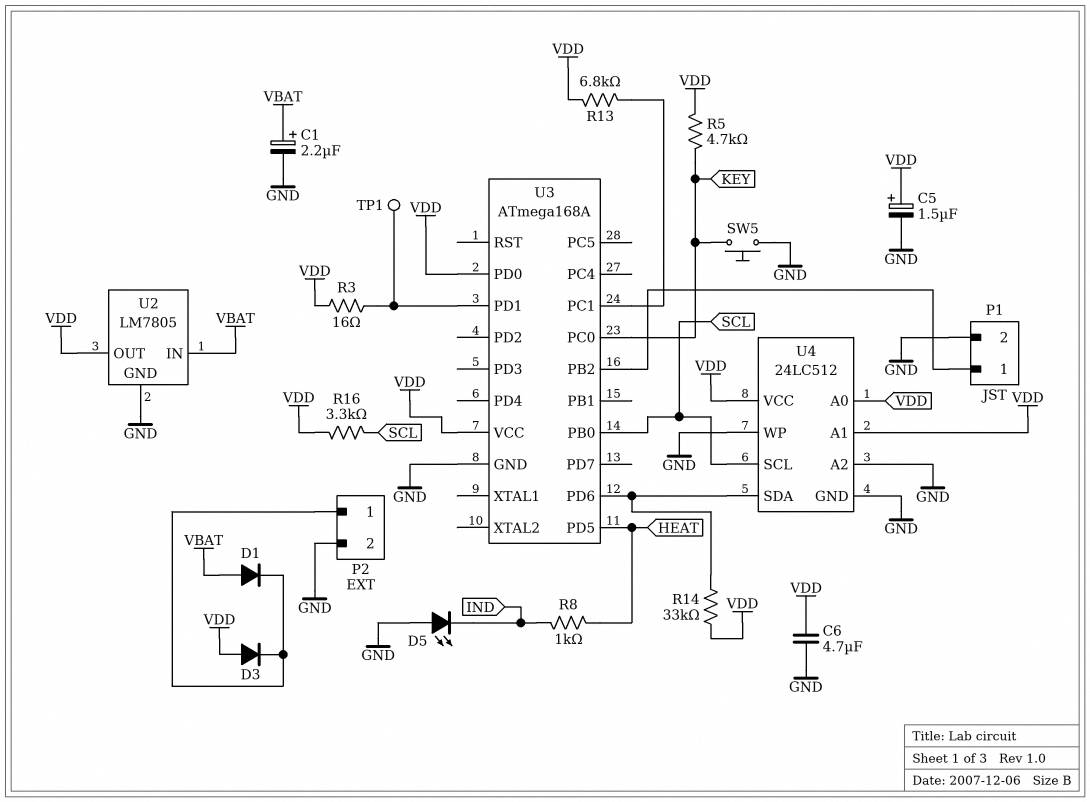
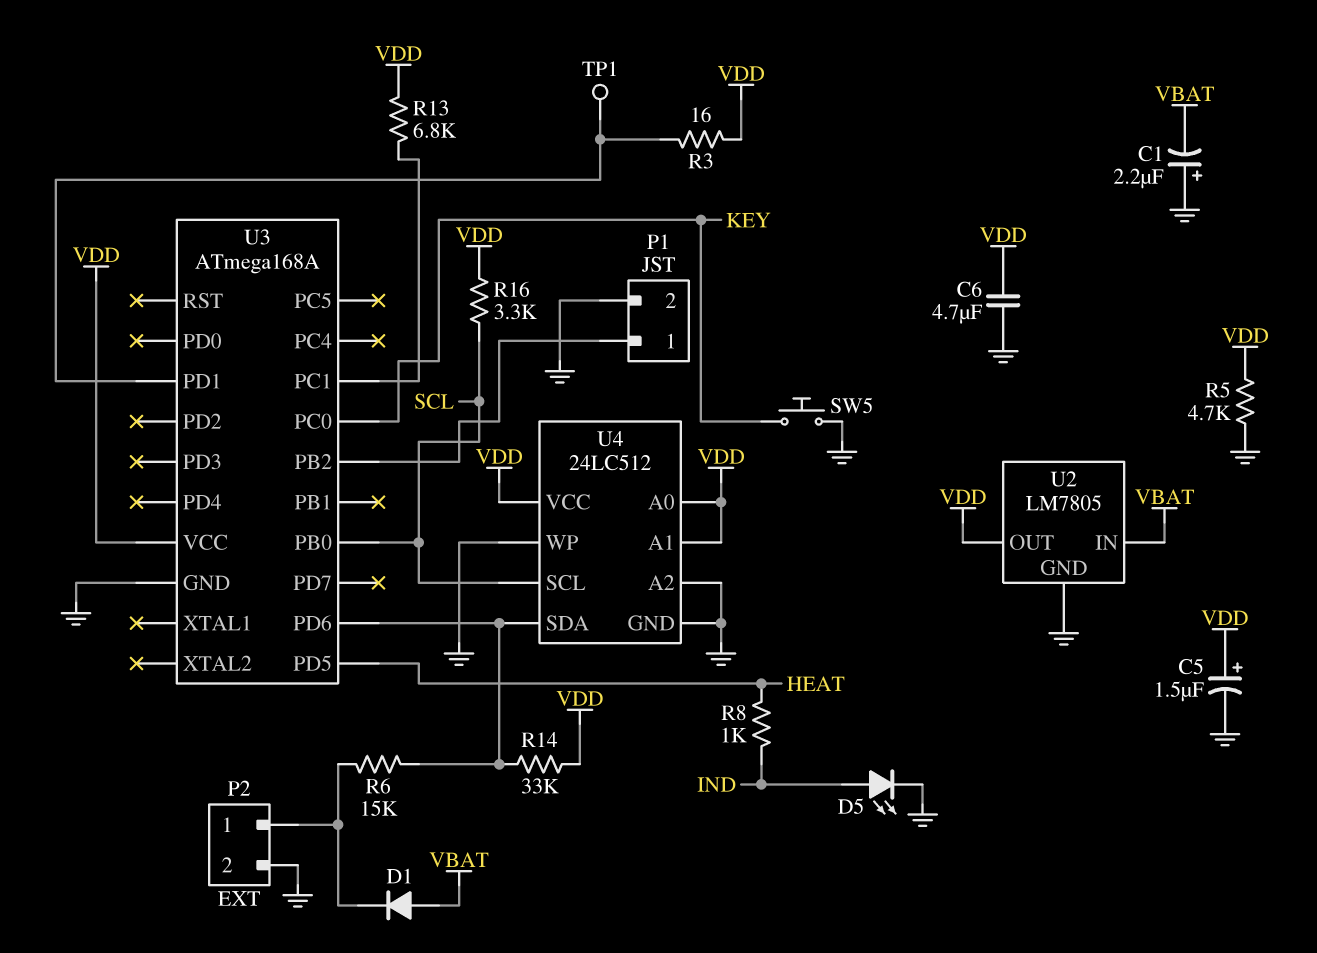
C1: 2.2uF (plus VBAT, minus GND) -> 2.2uF (plus GND, minus VBAT)
D3: diode (A VDD, K P2/1) -> none
D5: LED (A GND, K IND) -> LED (A IND, K GND)
R5: 4.7k (KEY, VDD) -> 4.7k (GND, VDD)
R6: none -> 15k (P2/1, U3/PD6)
U3 pin PD0: VDD -> none

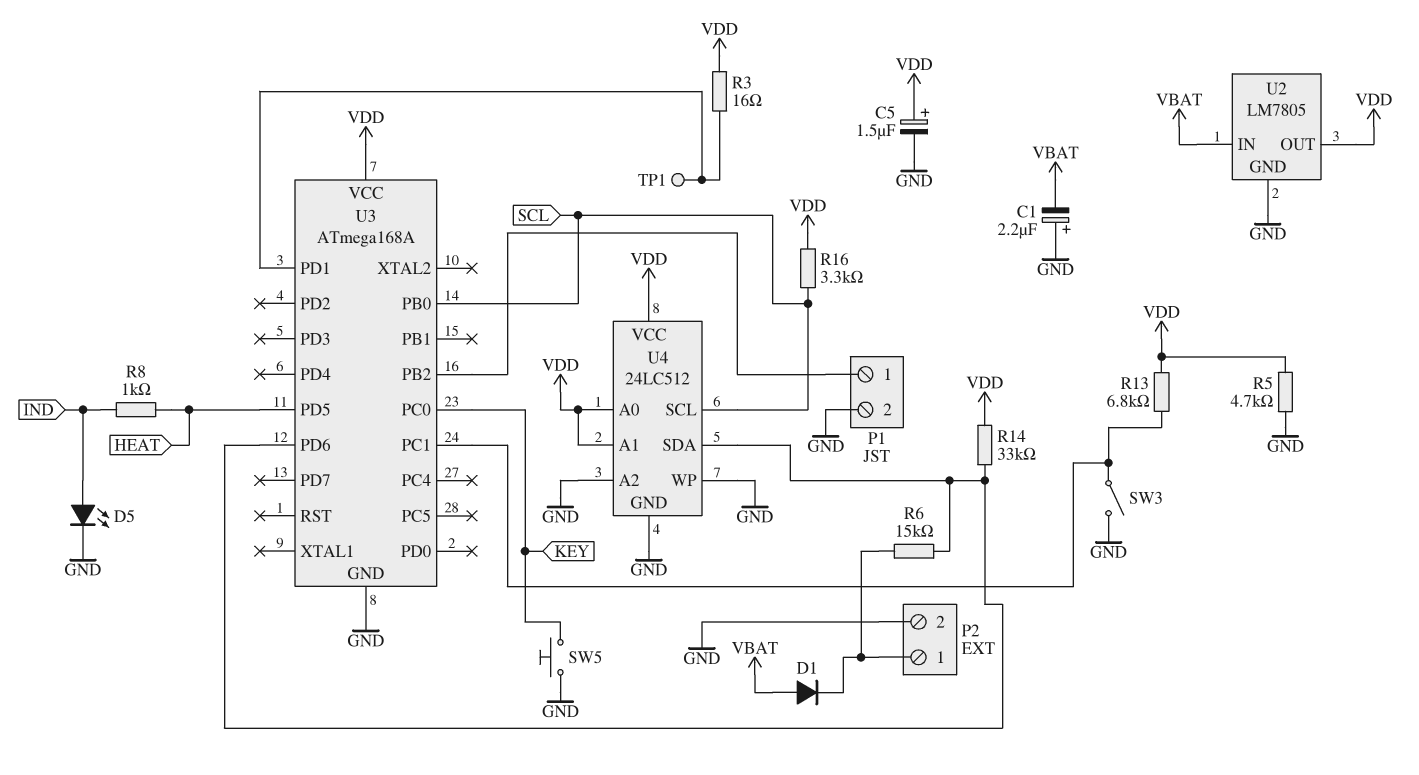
C6: 4.7uF (GND, VDD) -> none
SW3: none -> switch (GND, U3/PC1)

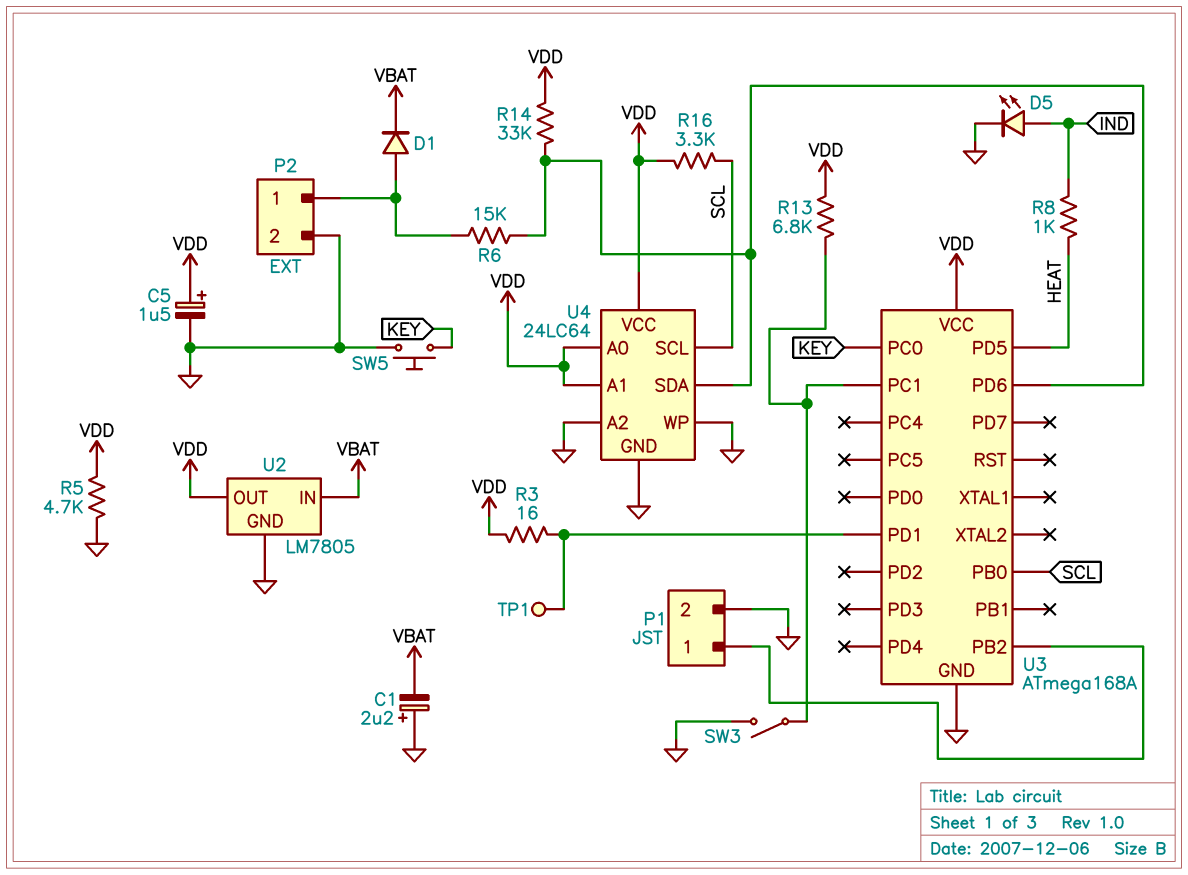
D1: diode (A VBAT, K P2/1) -> diode (A P2/1, K VBAT)
U4: 24LC512 -> 24LC64

